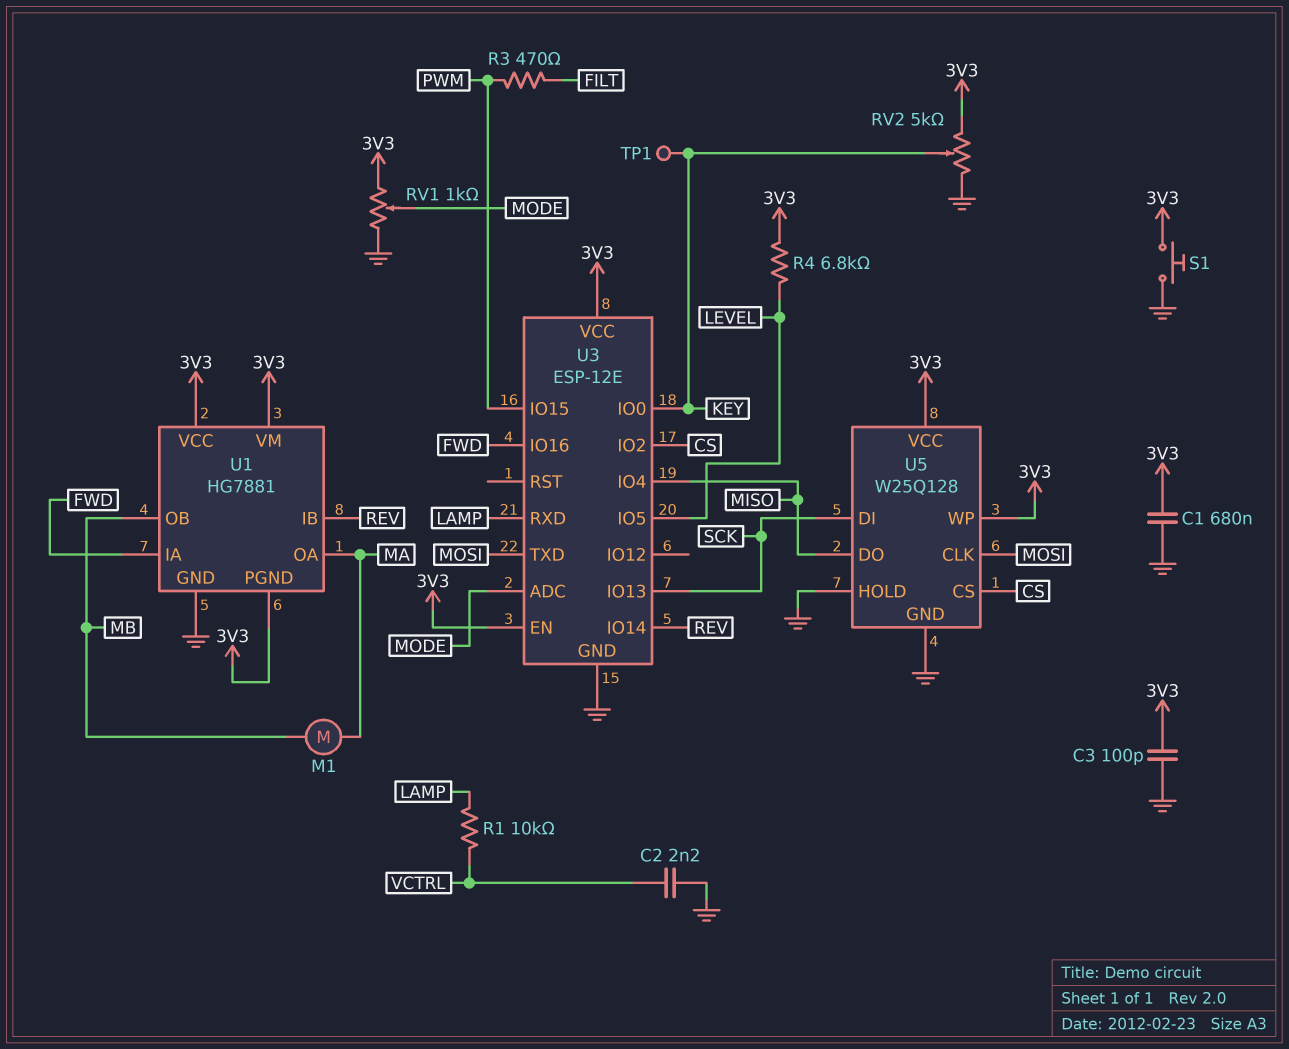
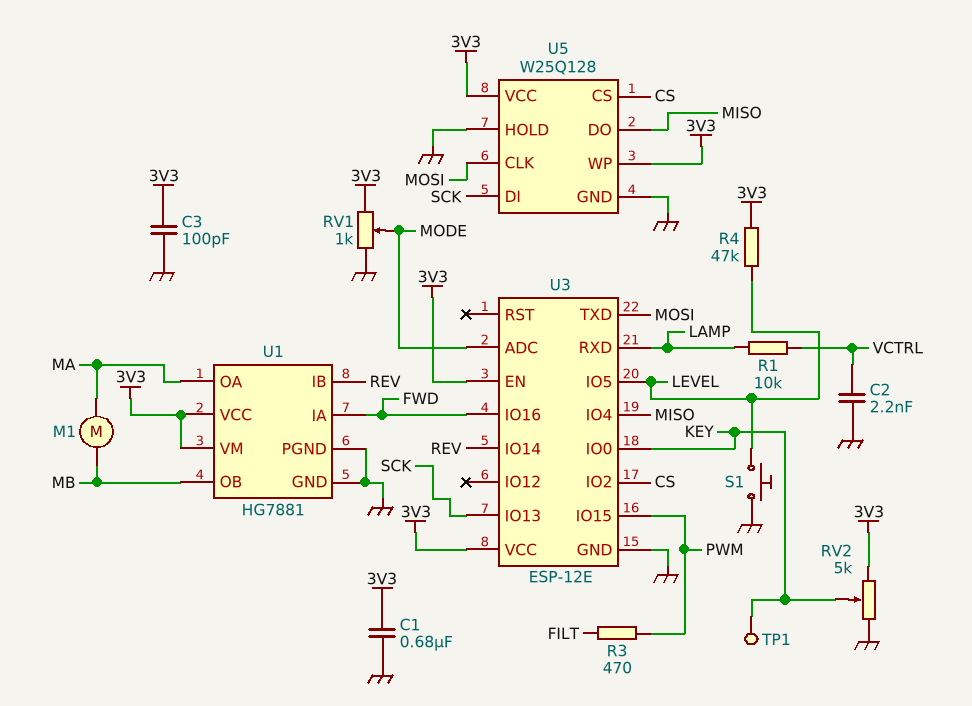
R4: 6.8k (3V3, LEVEL) -> 47k (3V3, LEVEL)
S1: button (3V3, GND) -> button (GND, LEVEL)
U1 pin PGND: 3V3 -> GND

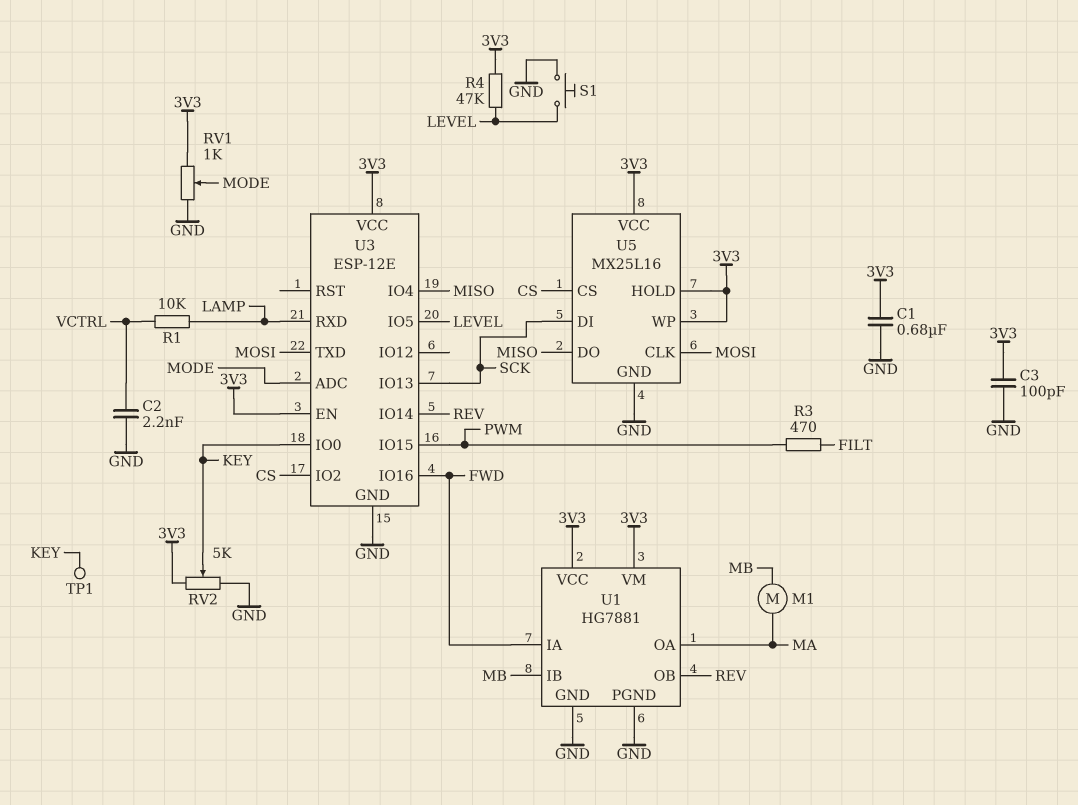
U1 pin IB: REV -> MB
U1 pin OB: MB -> REV
U5: W25Q128 -> MX25L16
U5 pin HOLD: GND -> 3V3

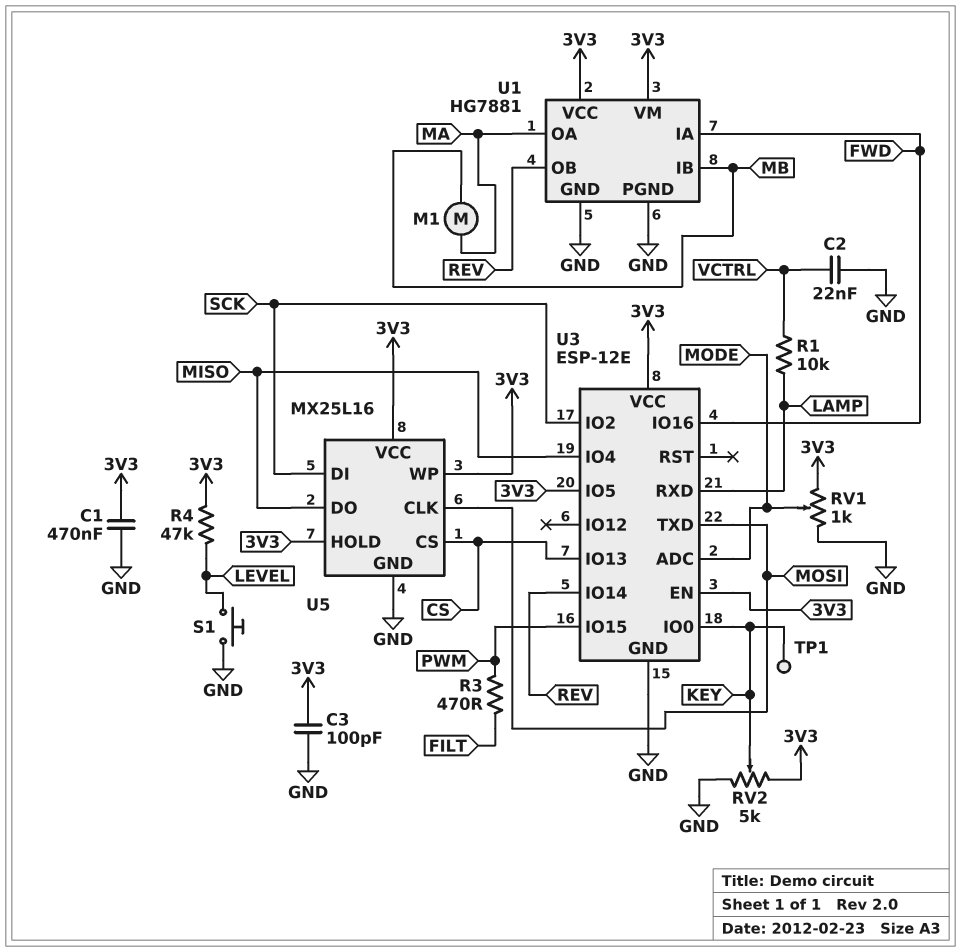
C1: 680nF (3V3, GND) -> 470nF (3V3, GND)
C2: 2.2nF (GND, VCTRL) -> 22nF (GND, VCTRL)
U3 pin IO2: CS -> SCK
U3 pin IO5: LEVEL -> 3V3
U3 pin IO13: SCK -> CS

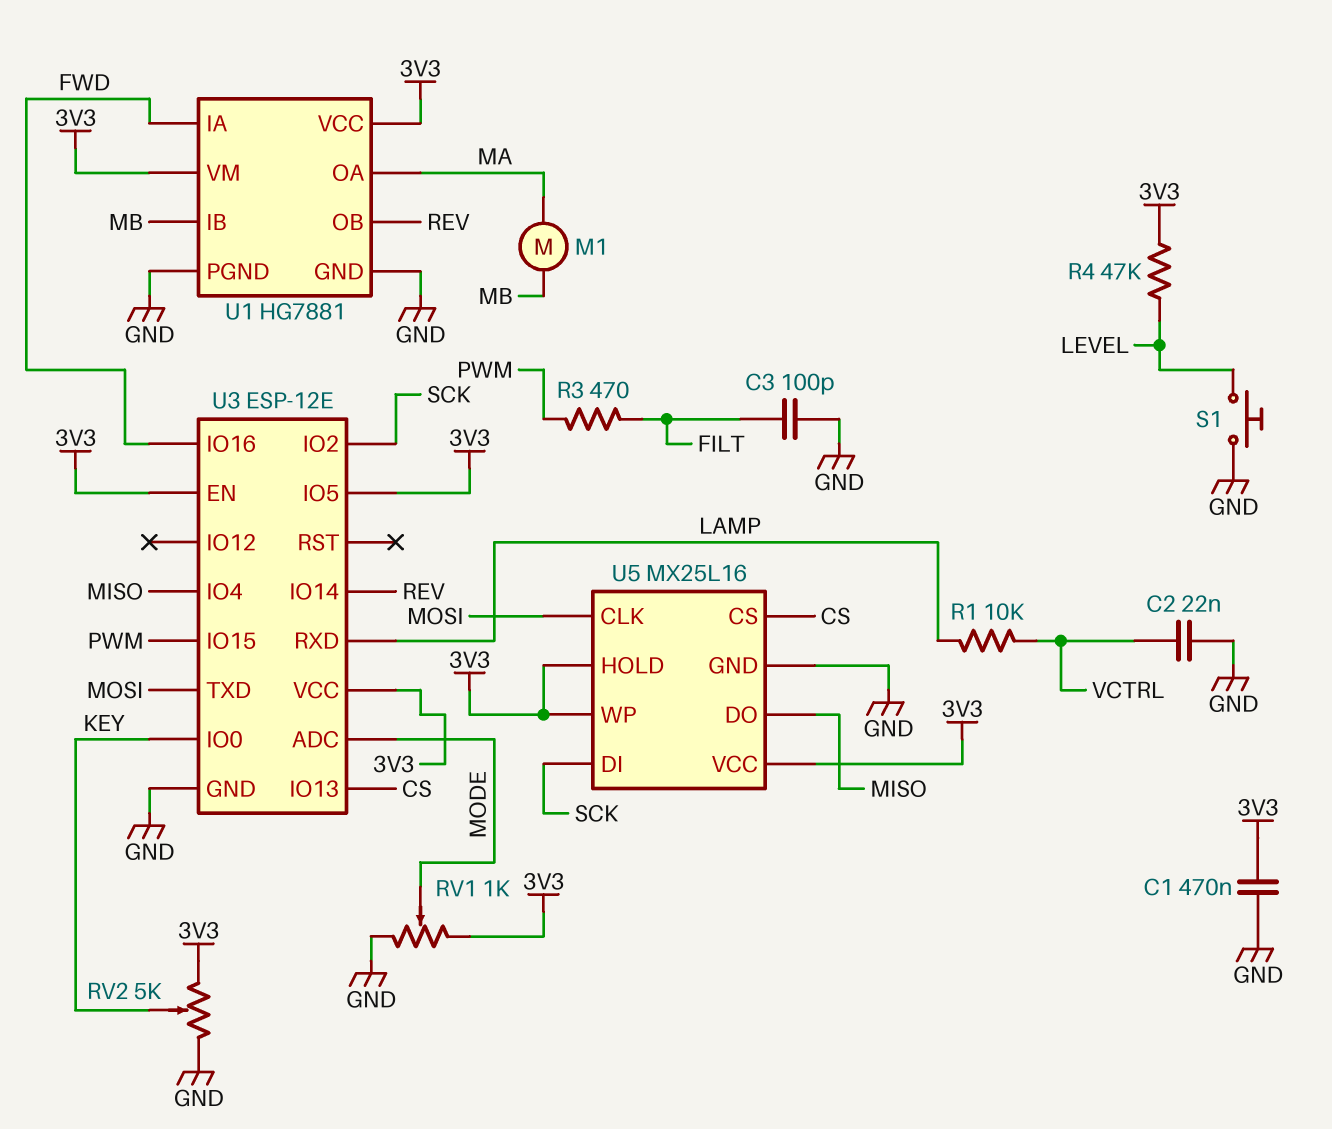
C3: 100pF (3V3, GND) -> 100pF (FILT, GND)
TP1: test point (KEY) -> none

